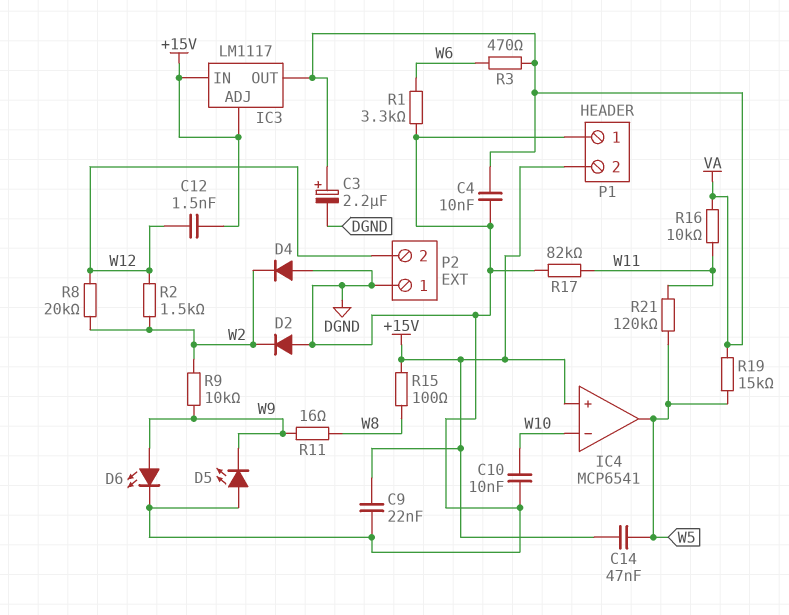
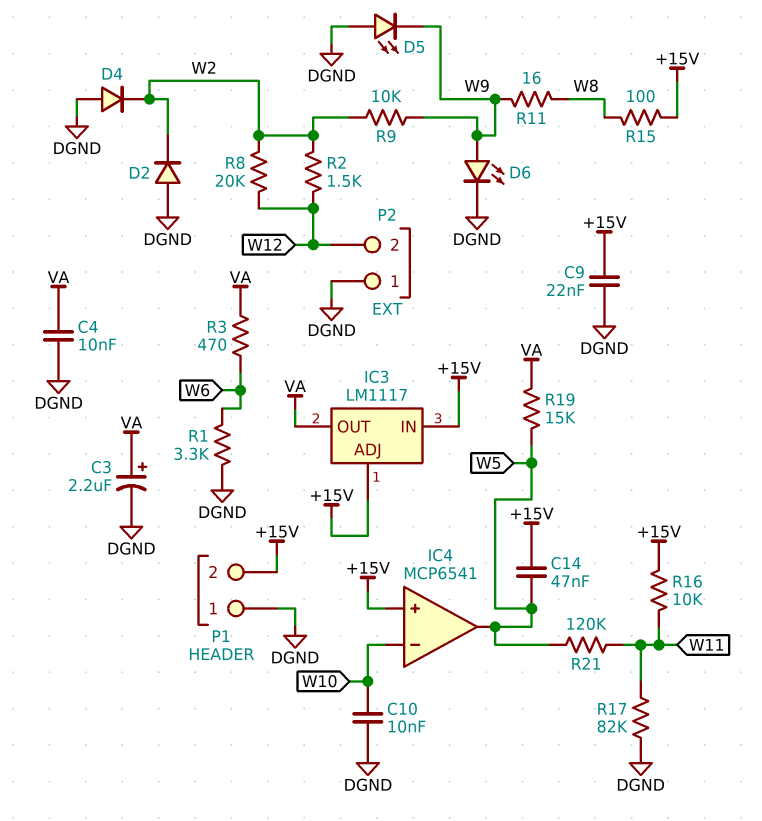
C12: 1.5nF (+15V, W12) -> none
R16: 10k (VA, W11) -> 10k (+15V, W11)

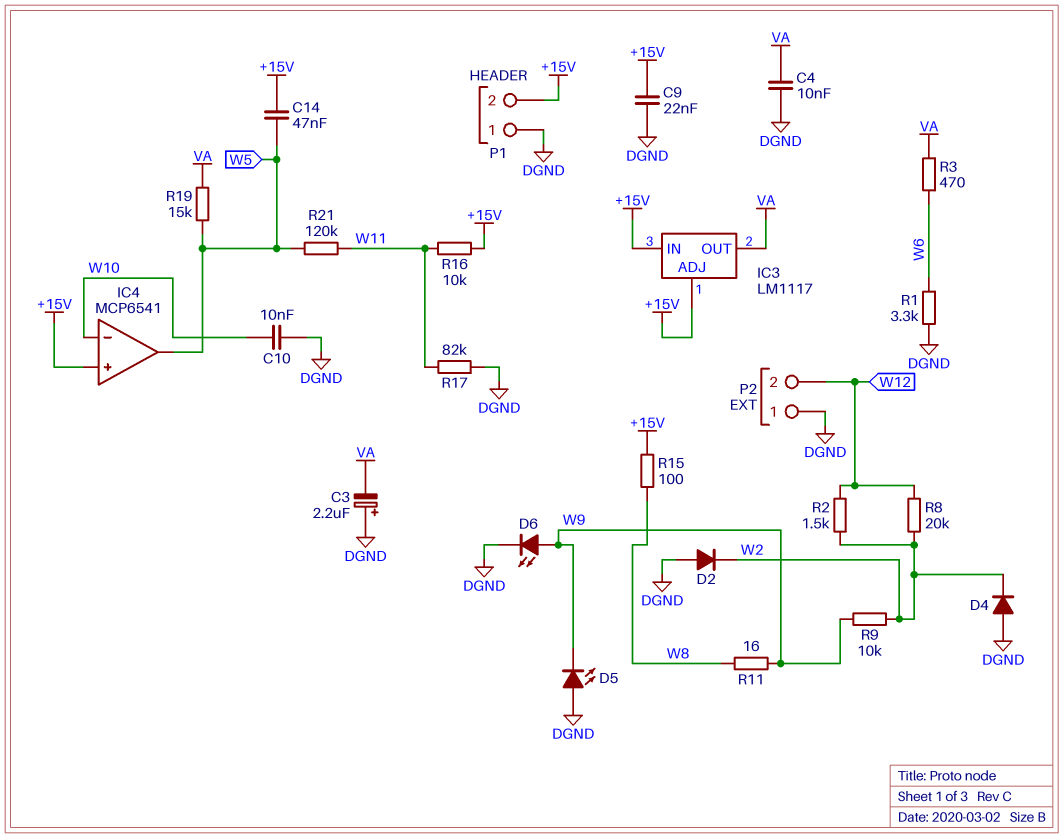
C3: 2.2uF (plus VA, minus DGND) -> 2.2uF (plus DGND, minus VA)

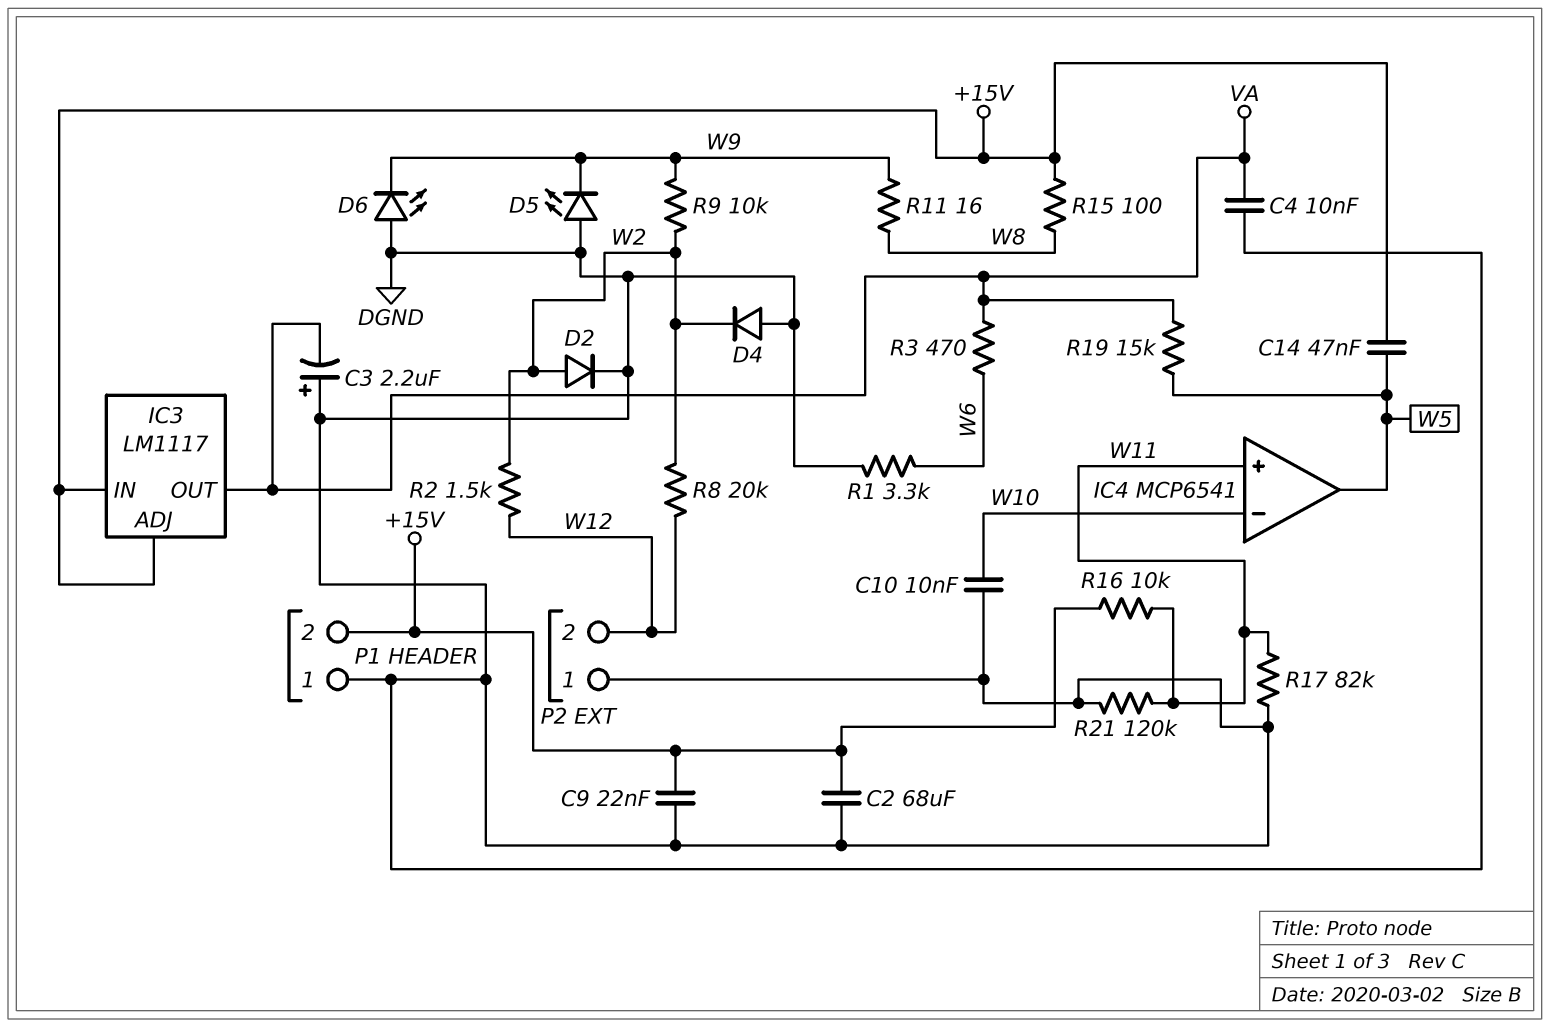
C2: none -> 68uF (+15V, DGND)
D2: diode (A DGND, K W2) -> diode (A W2, K DGND)
D6: LED (A W9, K DGND) -> LED (A DGND, K W9)
IC4 pin in+: +15V -> W11
R21: 120k (W5, W11) -> 120k (DGND, W11)

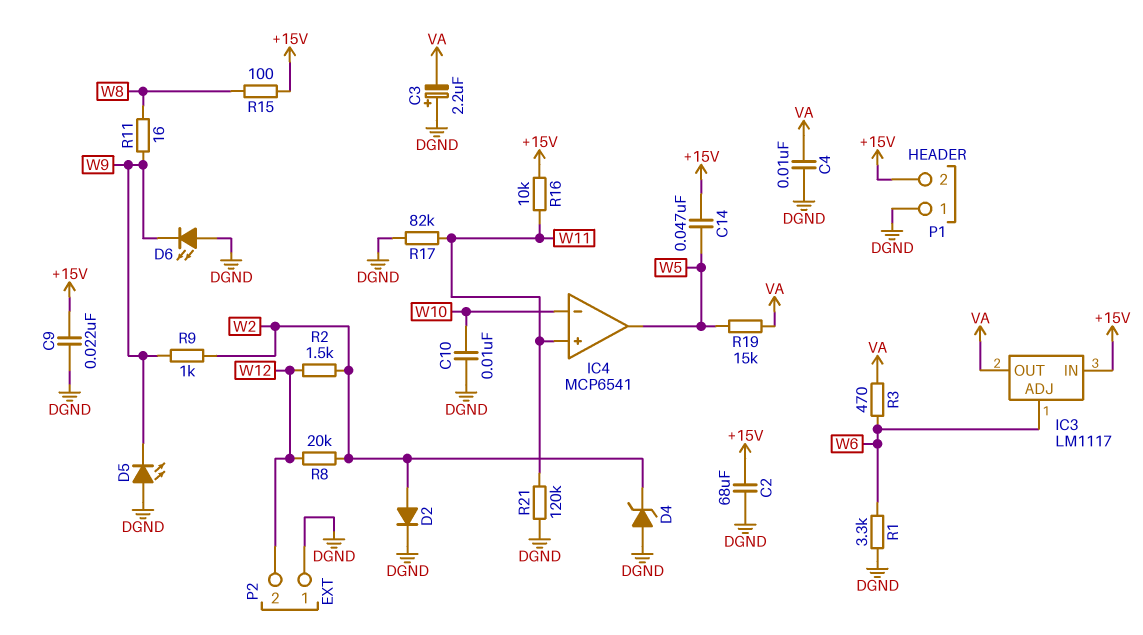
D4: diode (A DGND, K W2) -> zener (A DGND, K W2)
IC3 pin ADJ: +15V -> W6
R9: 10k (W2, W9) -> 1k (W2, W9)

